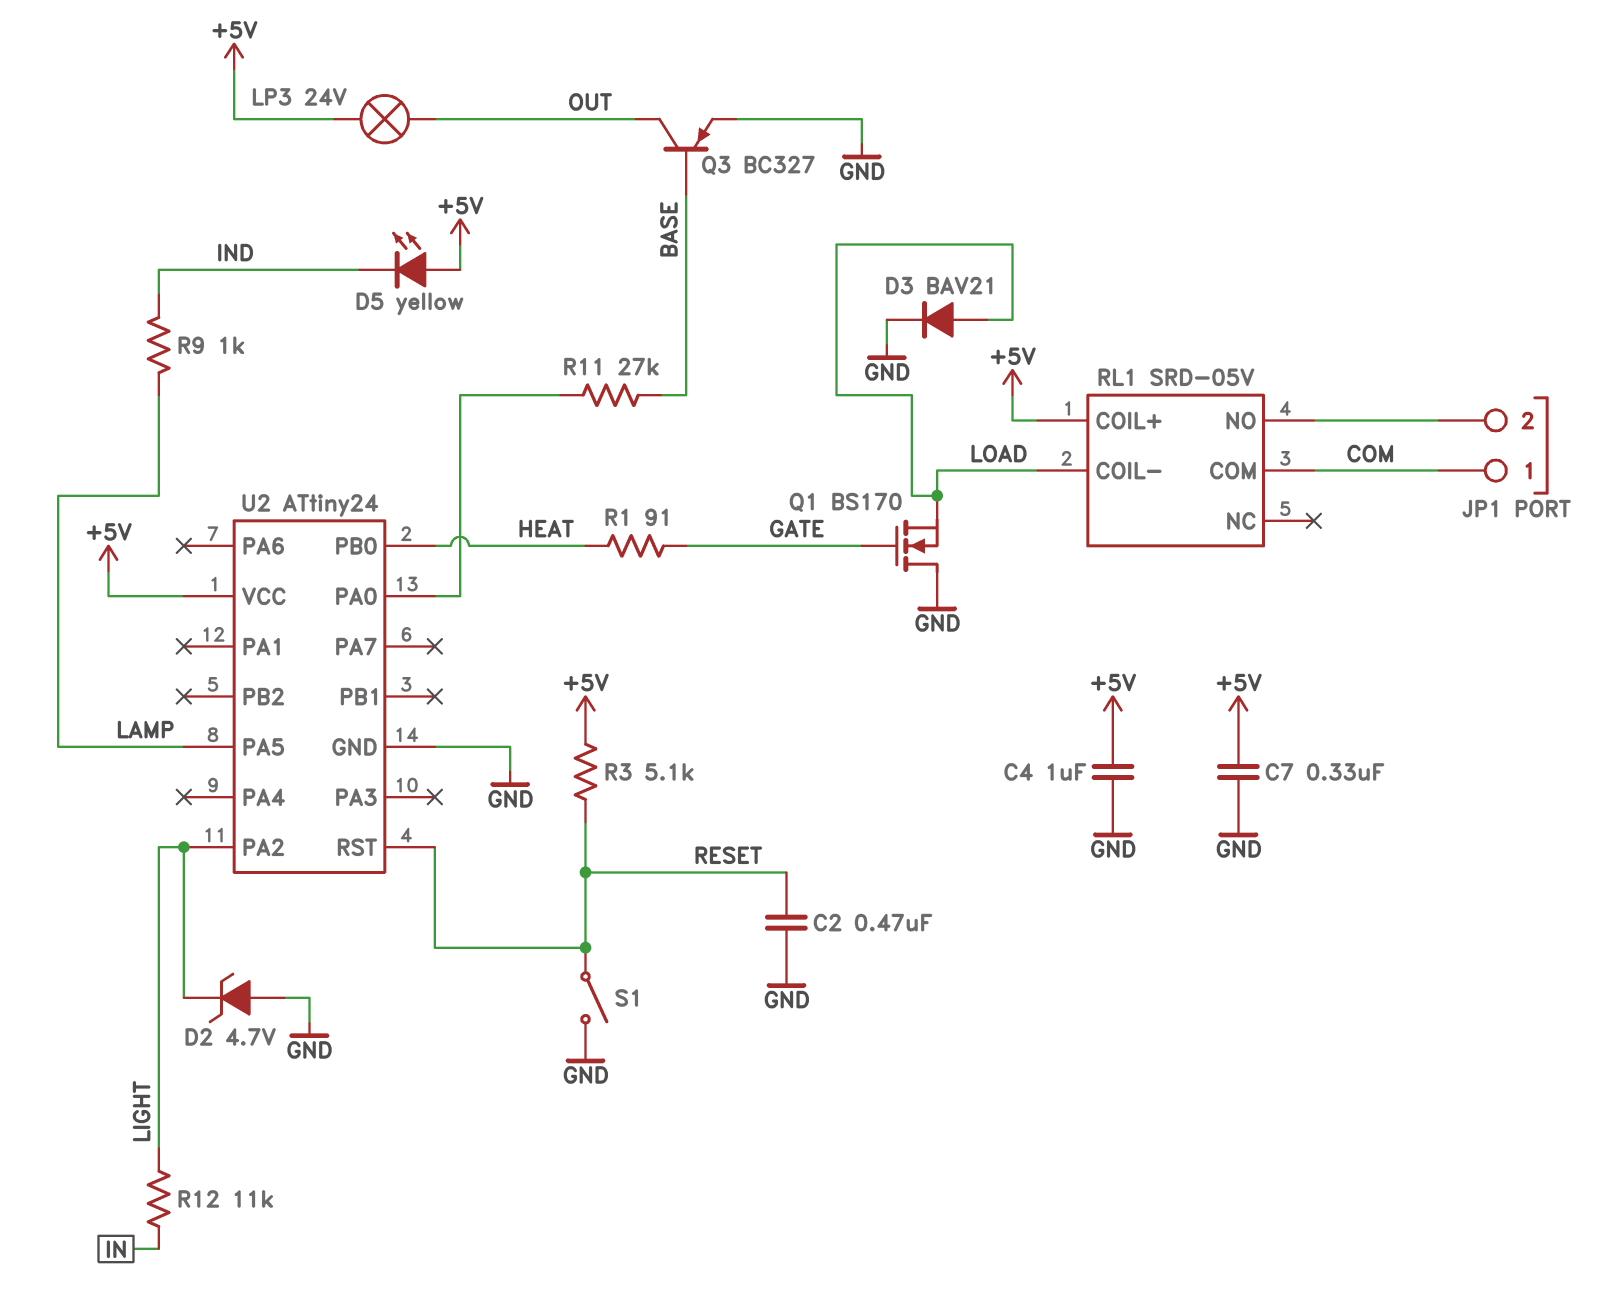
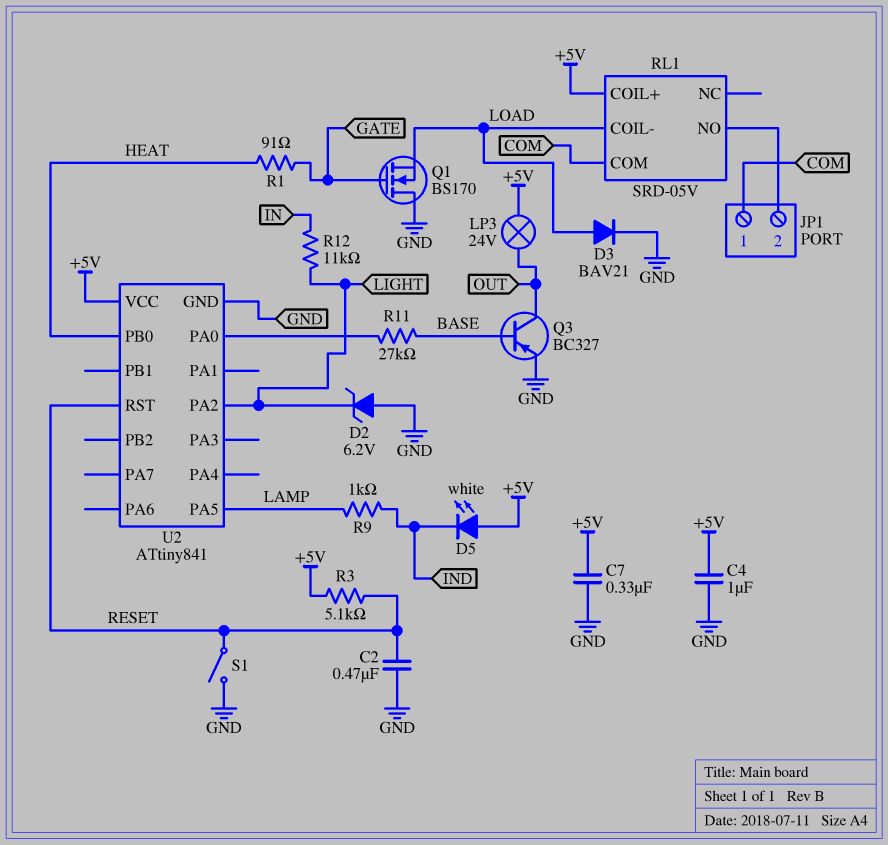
D2: zener 4.7V (A GND, K LIGHT) -> zener 6.2V (A GND, K LIGHT)
D5: LED yellow (A +5V, K IND) -> LED white (A +5V, K IND)
U2: ATtiny24 -> ATtiny841

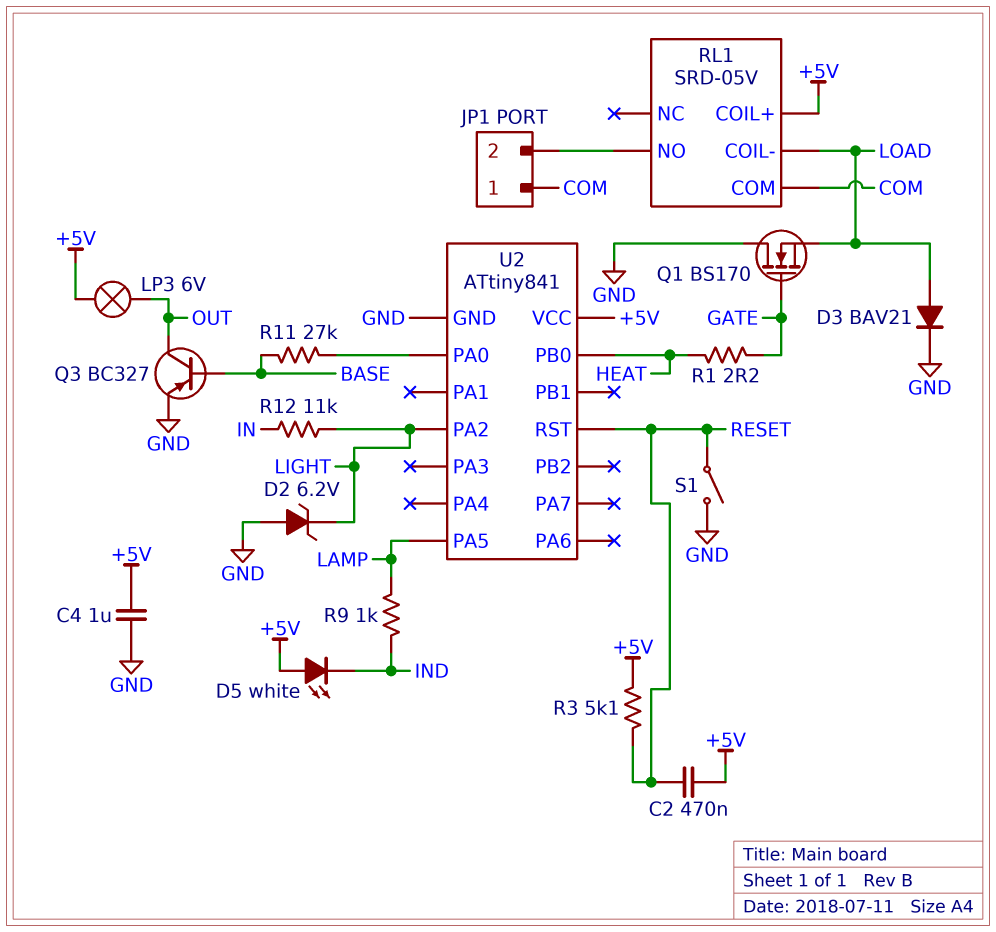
C2: 470nF (GND, RESET) -> 470nF (+5V, RESET)
C7: 330nF (+5V, GND) -> none
LP3: lamp 24V (+5V, OUT) -> lamp 6V (+5V, OUT)
R1: 91 (GATE, HEAT) -> 2.2 (GATE, HEAT)

